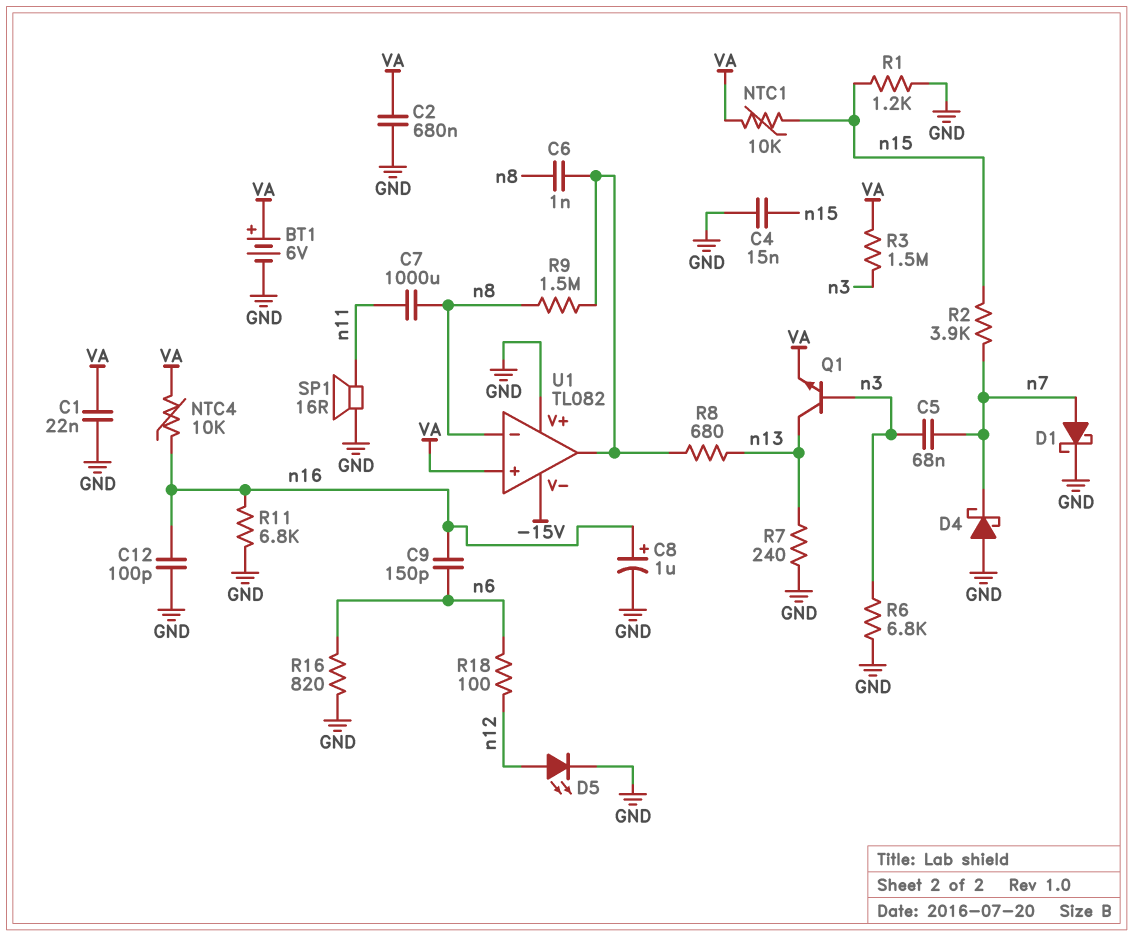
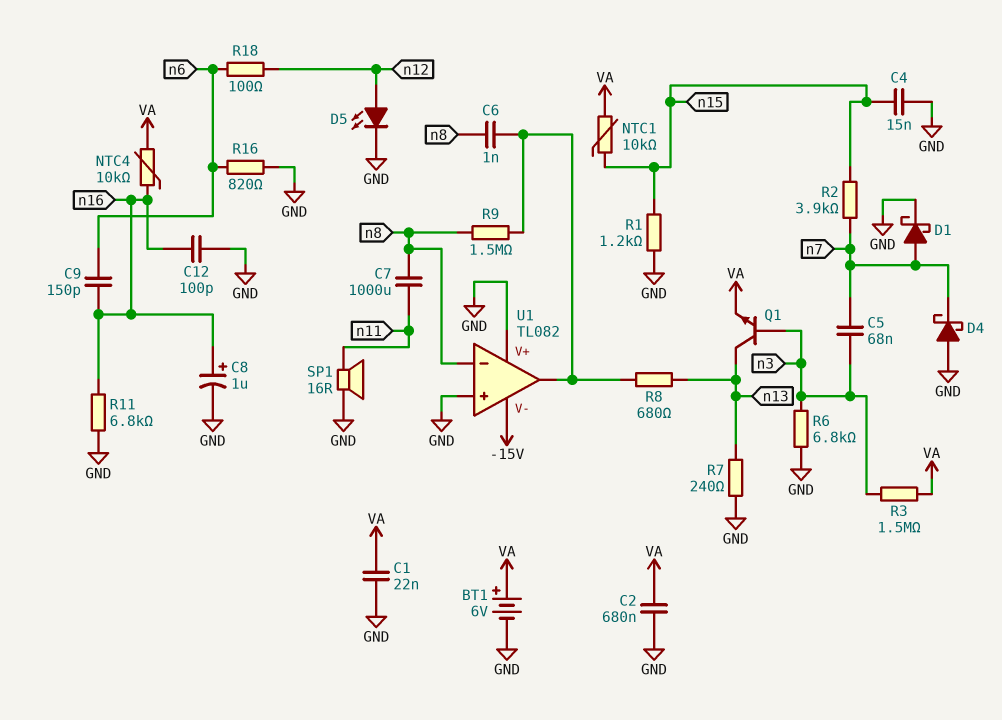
U1 pin in+: VA -> GND

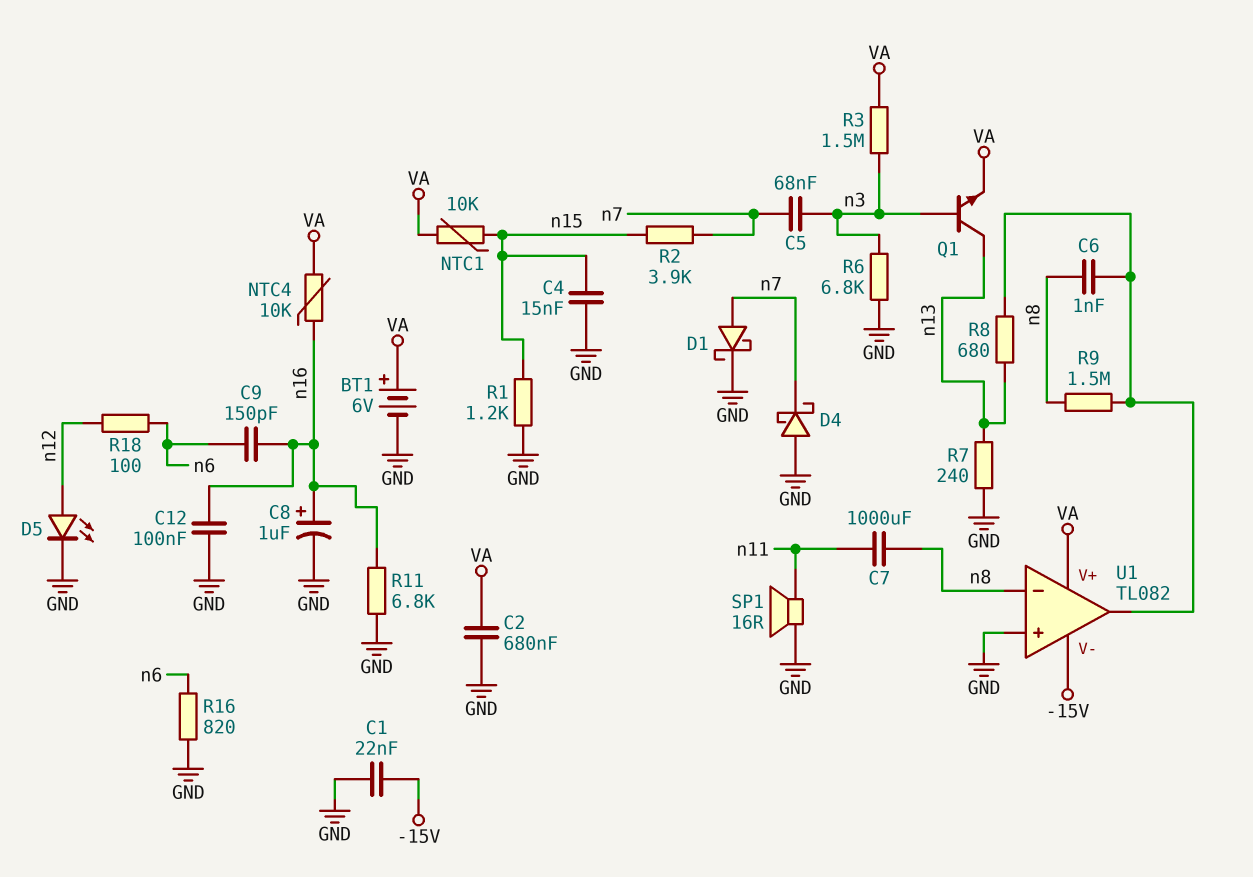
C1: 22nF (GND, VA) -> 22nF (-15V, GND)
C12: 100pF (GND, n16) -> 100nF (GND, n16)
U1 pin V+: GND -> VA

